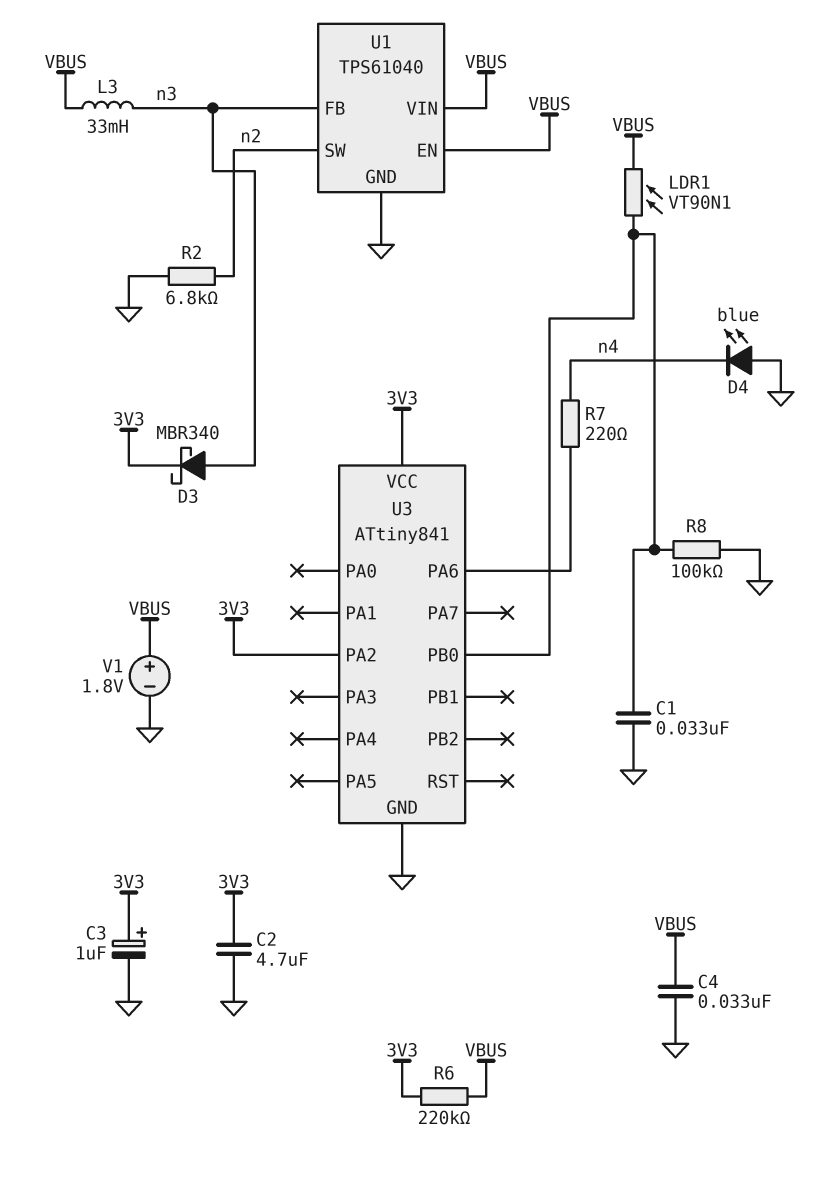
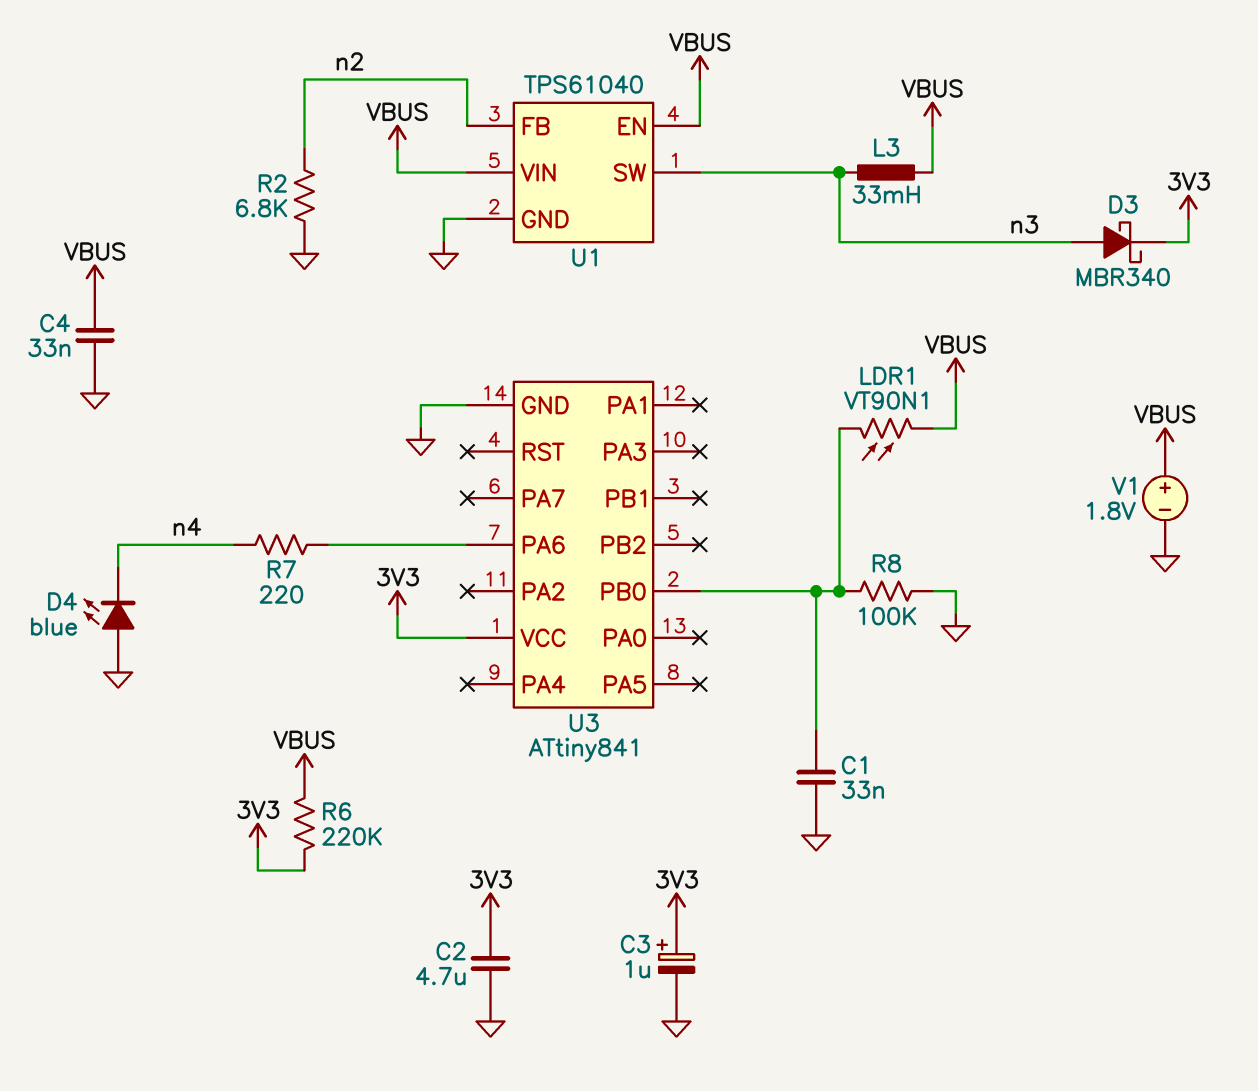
U1 pin FB: n3 -> n2
U1 pin SW: n2 -> n3
U3 pin PA2: 3V3 -> none

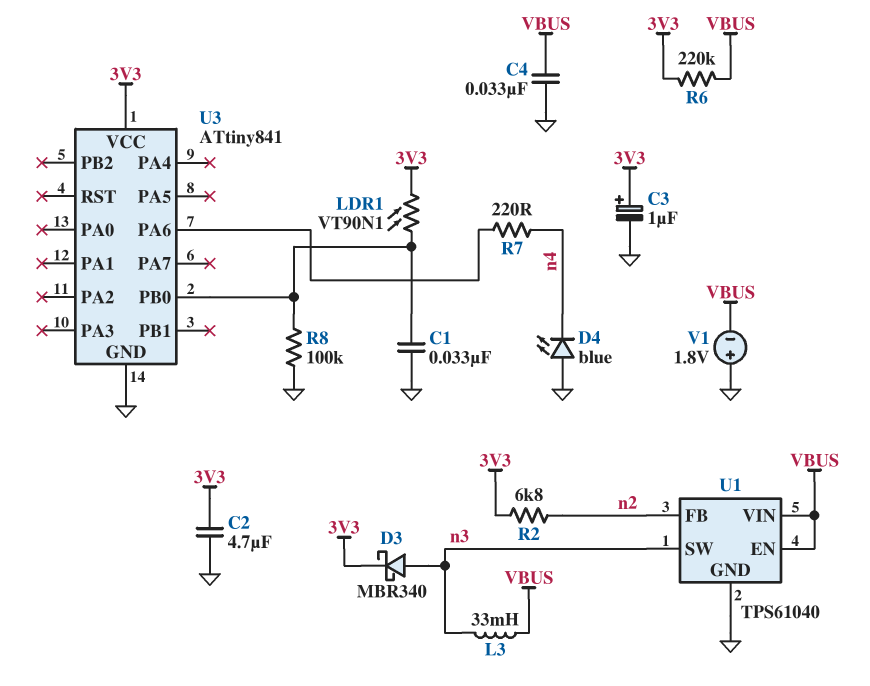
LDR1: VT90N1 (U3/PB0, VBUS) -> VT90N1 (3V3, U3/PB0)
R2: 6.8k (GND, n2) -> 6.8k (3V3, n2)
V1: 1.8V (plus VBUS, minus GND) -> 1.8V (plus GND, minus VBUS)

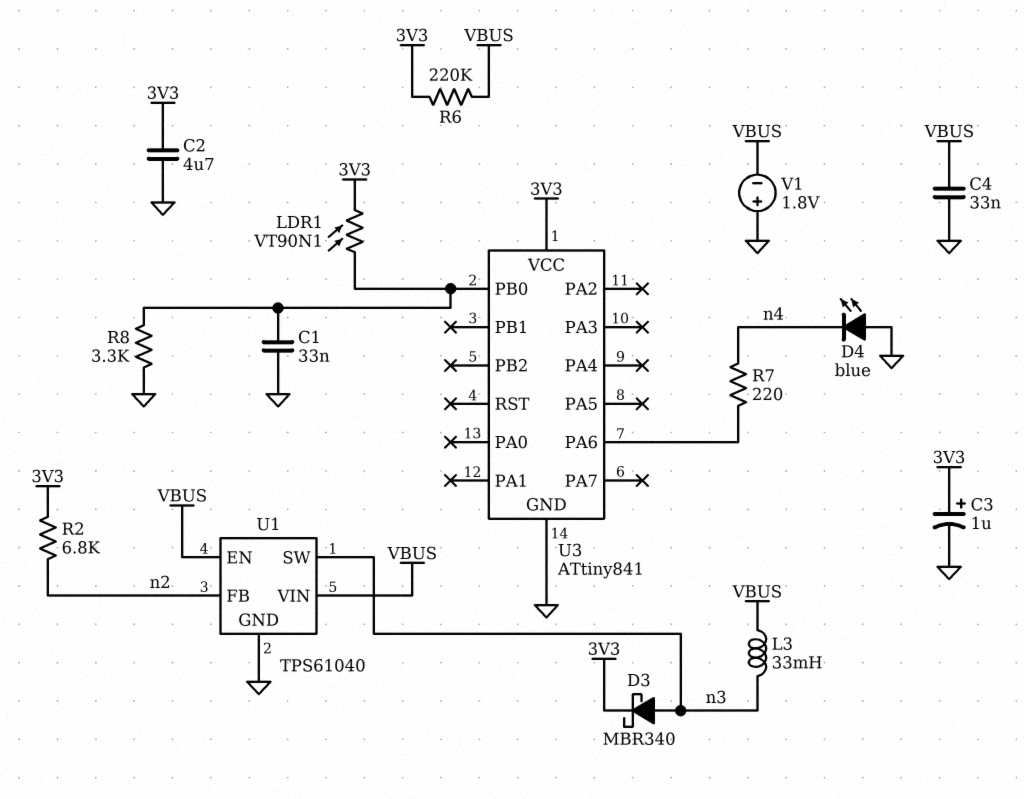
R8: 100k (GND, U3/PB0) -> 3.3k (GND, U3/PB0)

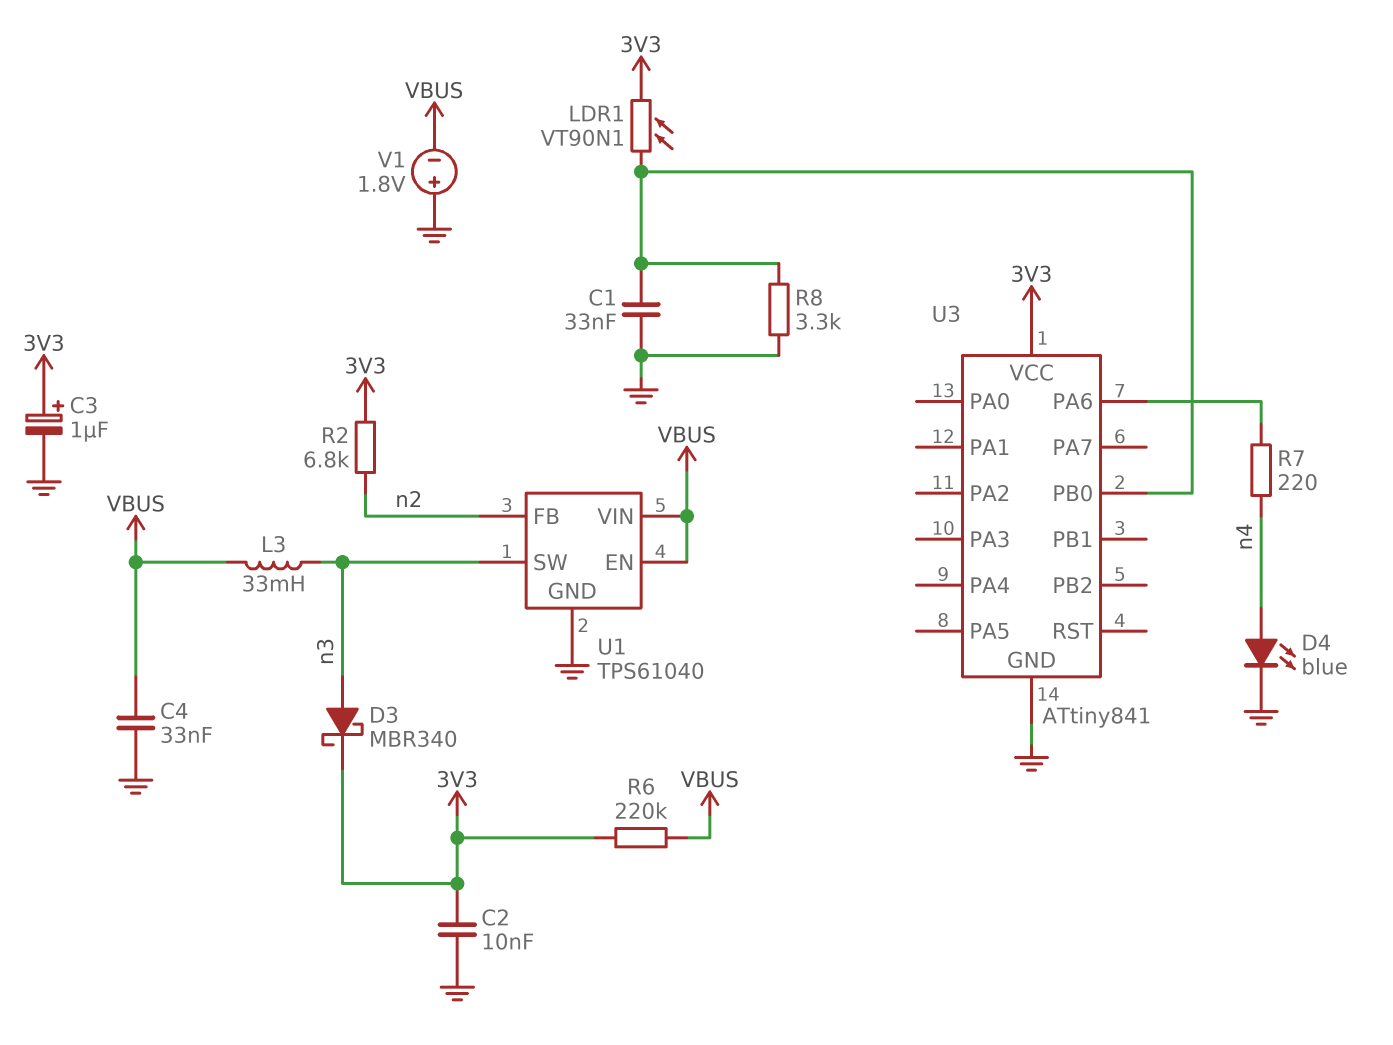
C2: 4.7uF (3V3, GND) -> 10nF (3V3, GND)
D4: LED blue (A GND, K n4) -> LED blue (A n4, K GND)

